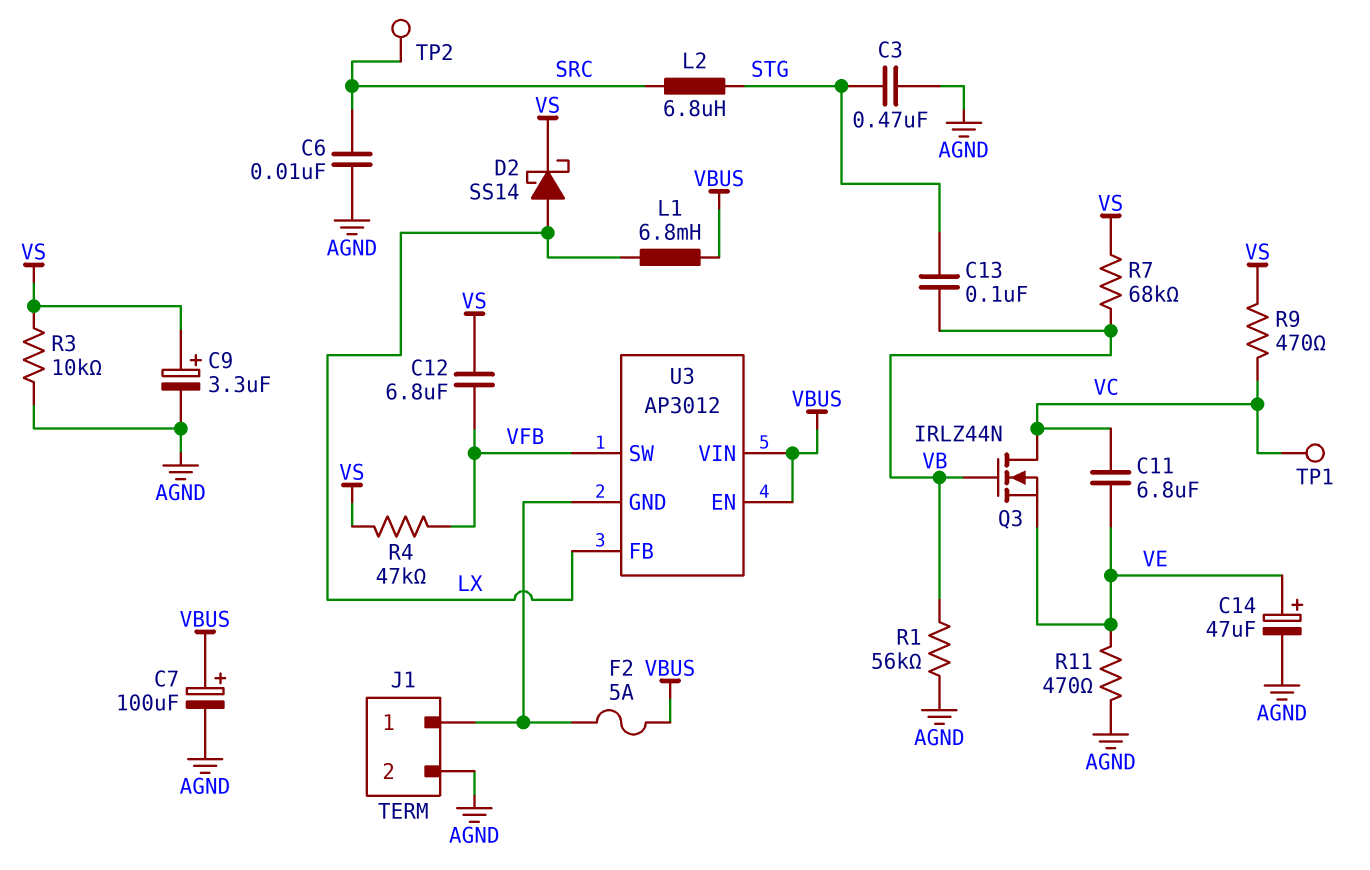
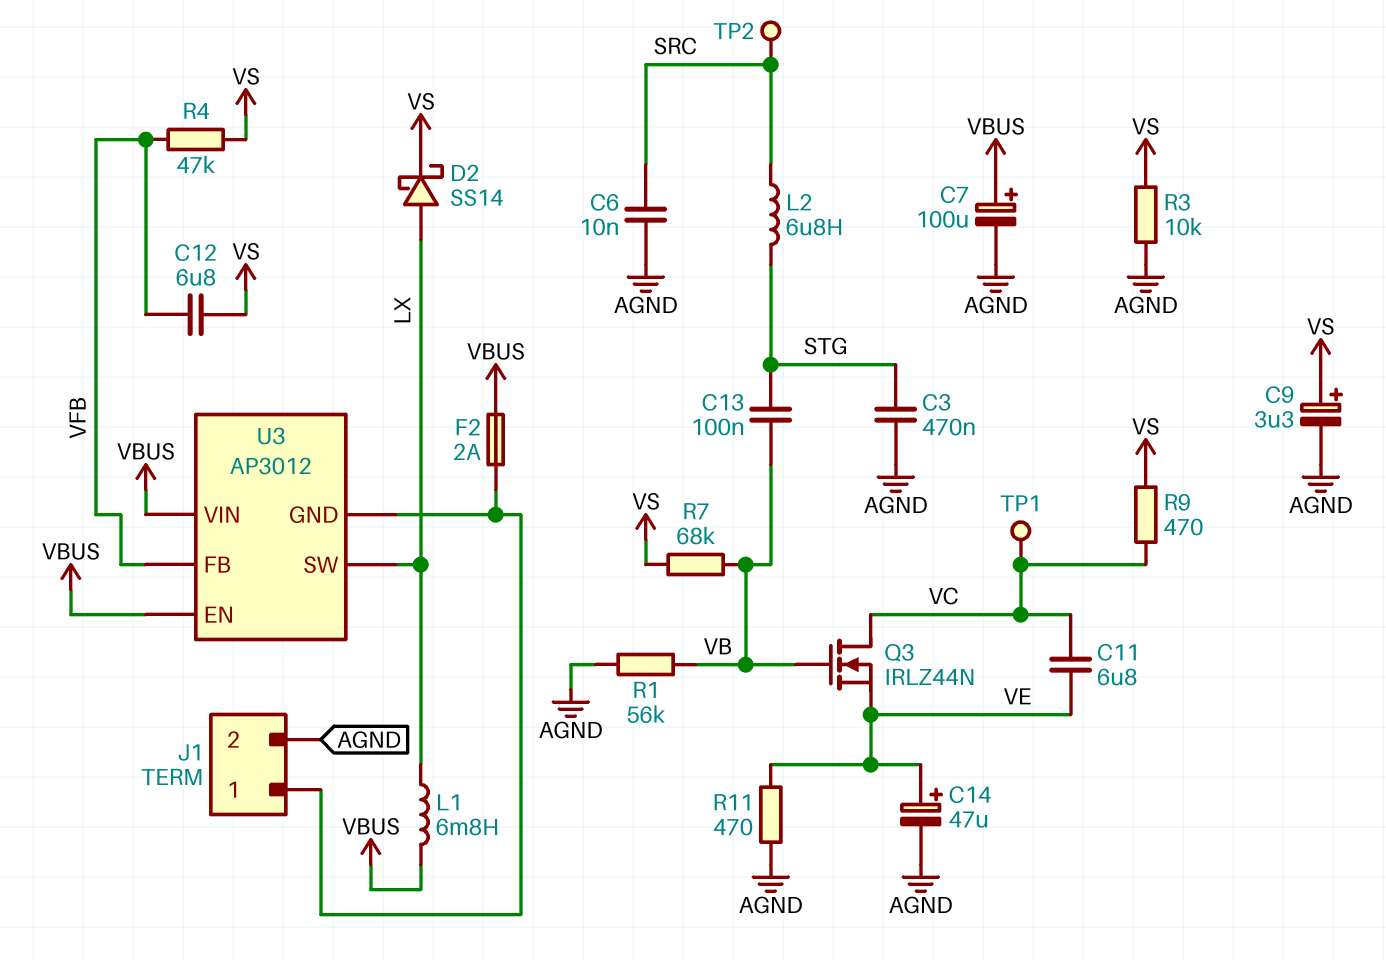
F2: 5A (J1/1, VBUS) -> 2A (J1/1, VBUS)
U3 pin FB: LX -> VFB
U3 pin SW: VFB -> LX

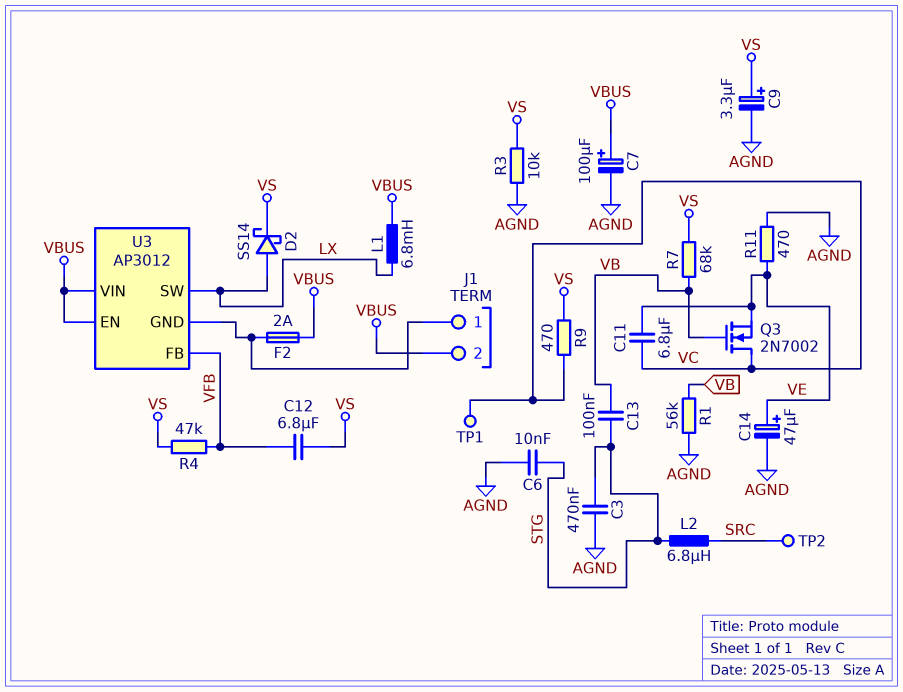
C6: 10nF (AGND, SRC) -> 10nF (AGND, STG)
J1 pin 2: AGND -> VBUS
Q3: NMOS IRLZ44N (G VB, D VC, S VE) -> NMOS 2N7002 (G VB, D VC, S VE)

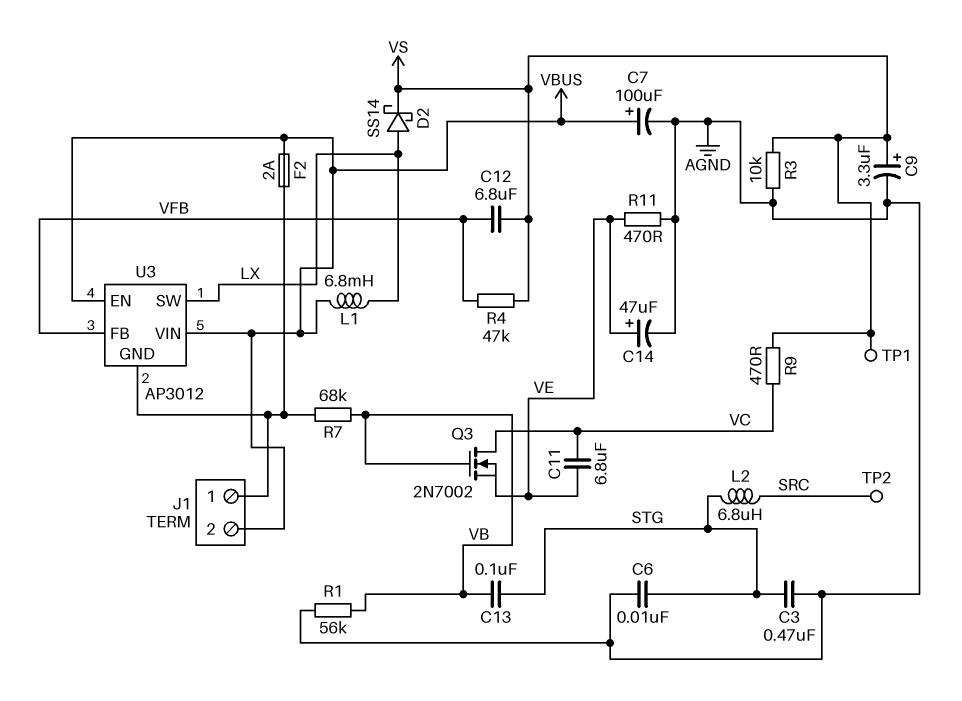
R7: 68k (VB, VS) -> 68k (J1/1, VB)
TP1: test point (VC) -> test point (VS)

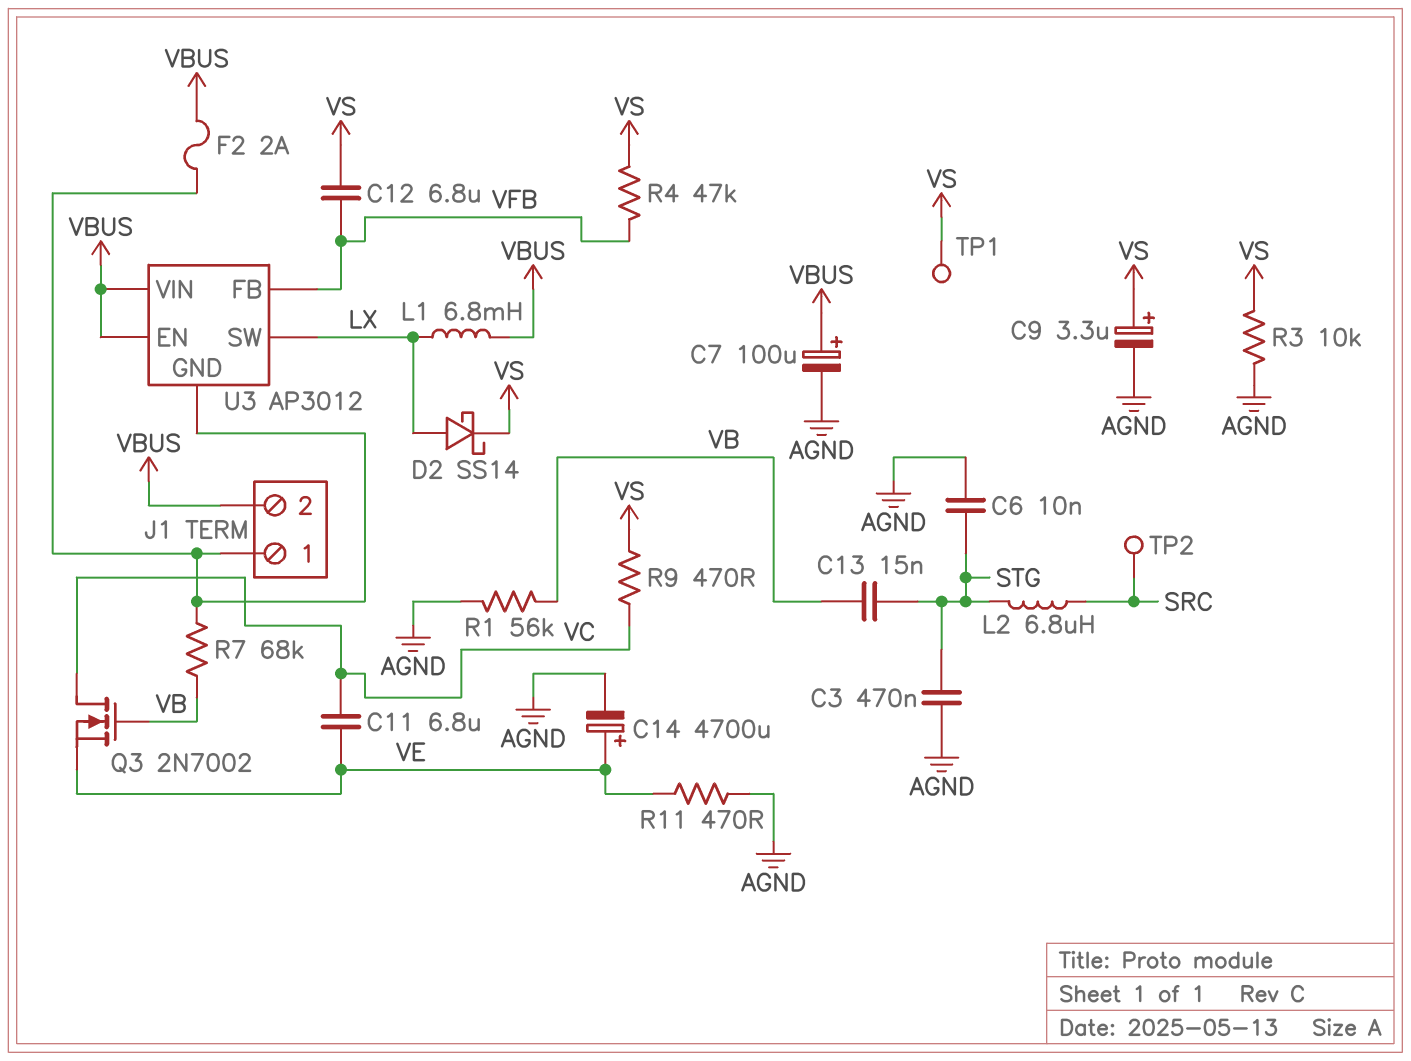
C13: 100nF (STG, VB) -> 15nF (STG, VB)
C14: 47uF (plus VE, minus AGND) -> 4700uF (plus VE, minus AGND)

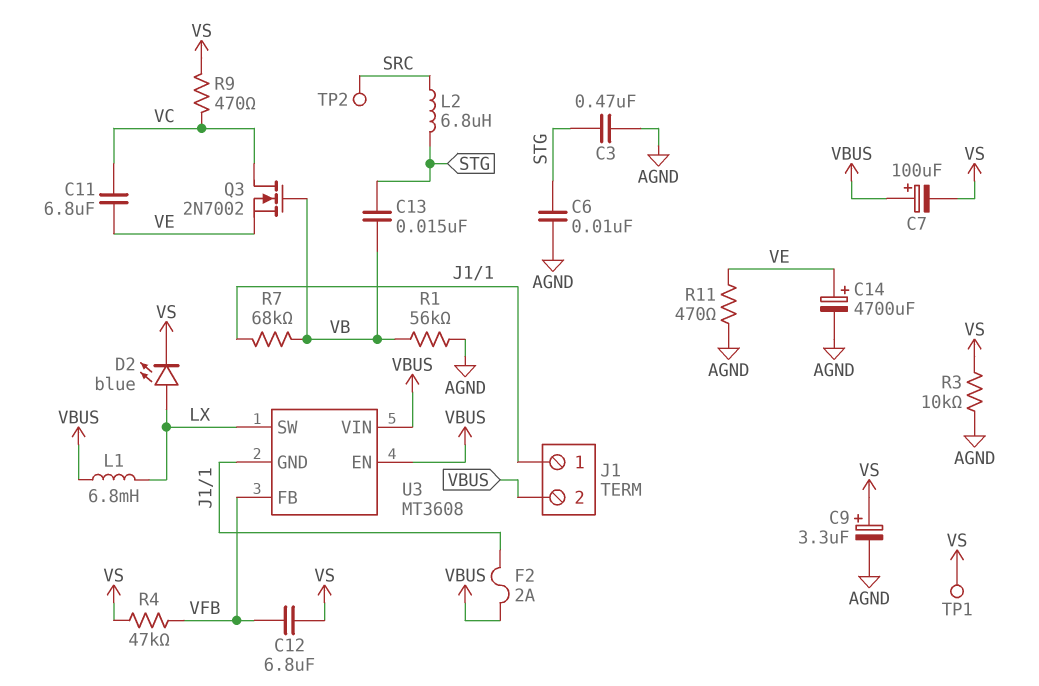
C7: 100uF (plus VBUS, minus AGND) -> 100uF (plus VBUS, minus VS)
D2: schottky SS14 (A LX, K VS) -> LED blue (A LX, K VS)
U3: AP3012 -> MT3608

